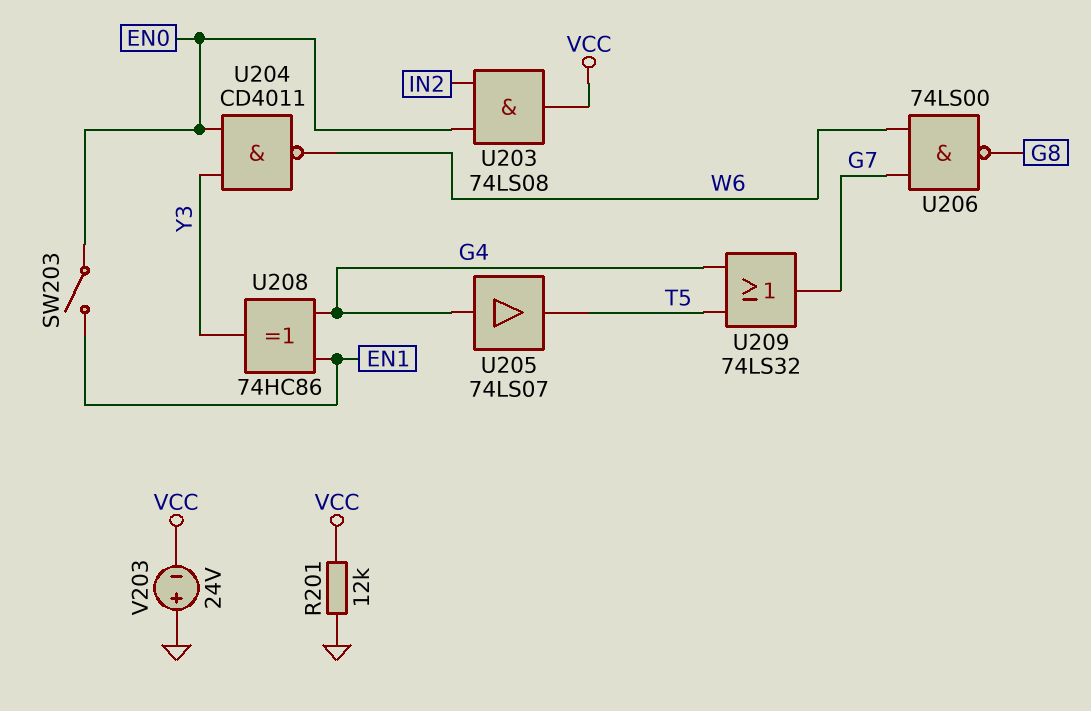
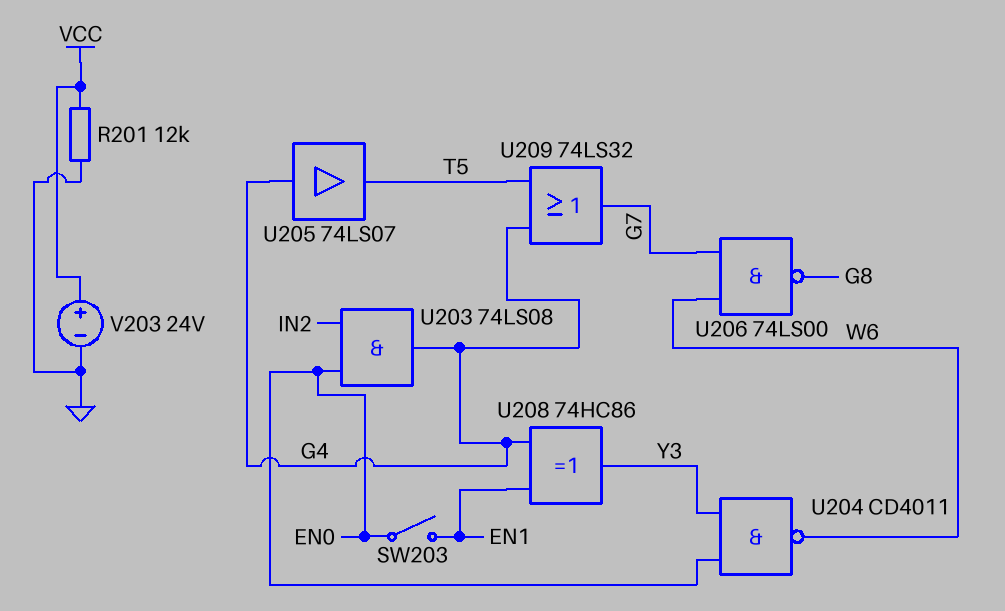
U203: AND 74LS08 (in EN0, in IN2, out VCC) -> AND 74LS08 (in EN0, in IN2, out G4)
V203: 24V (plus GND, minus VCC) -> 24V (plus VCC, minus GND)

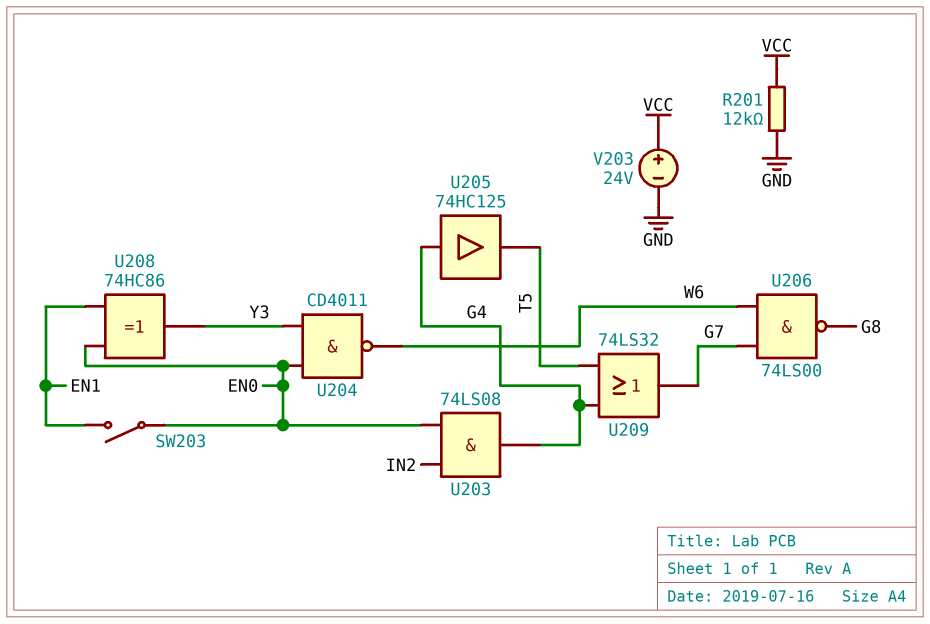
U205: buffer 74LS07 (in G4, out T5) -> buffer 74HC125 (in G4, out T5)
U208: XOR 74HC86 (in EN1, in G4, out Y3) -> XOR 74HC86 (in EN0, in EN1, out Y3)

